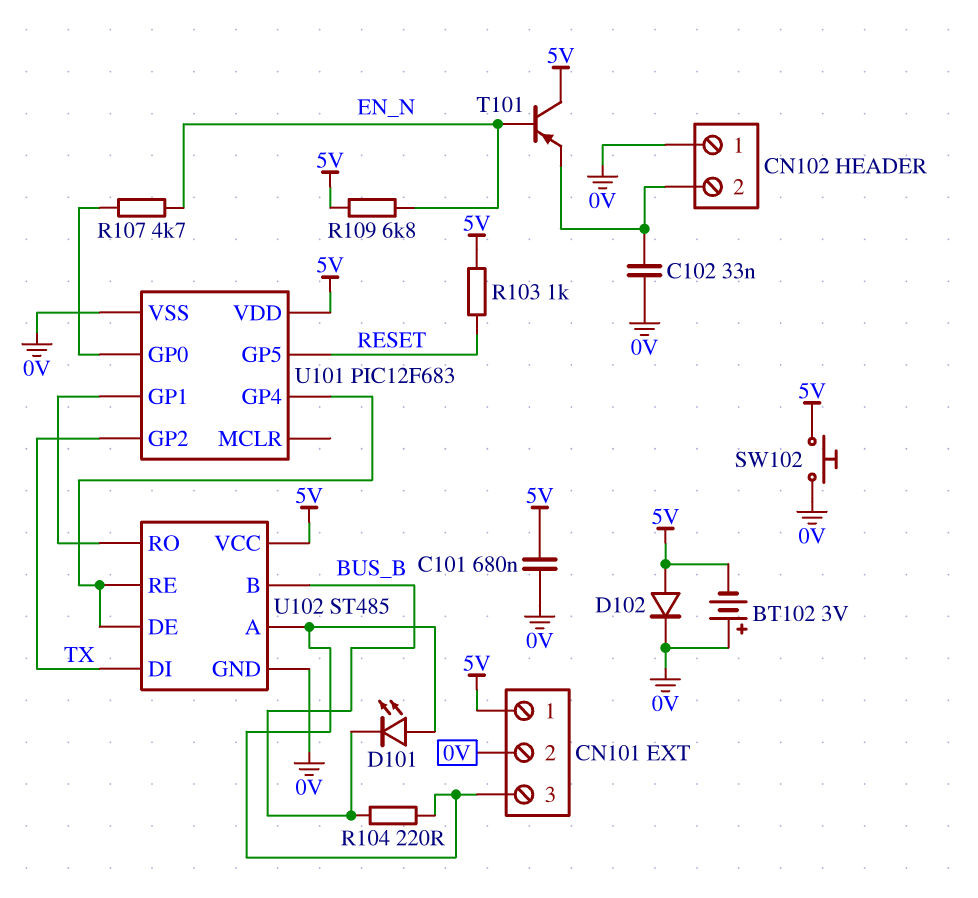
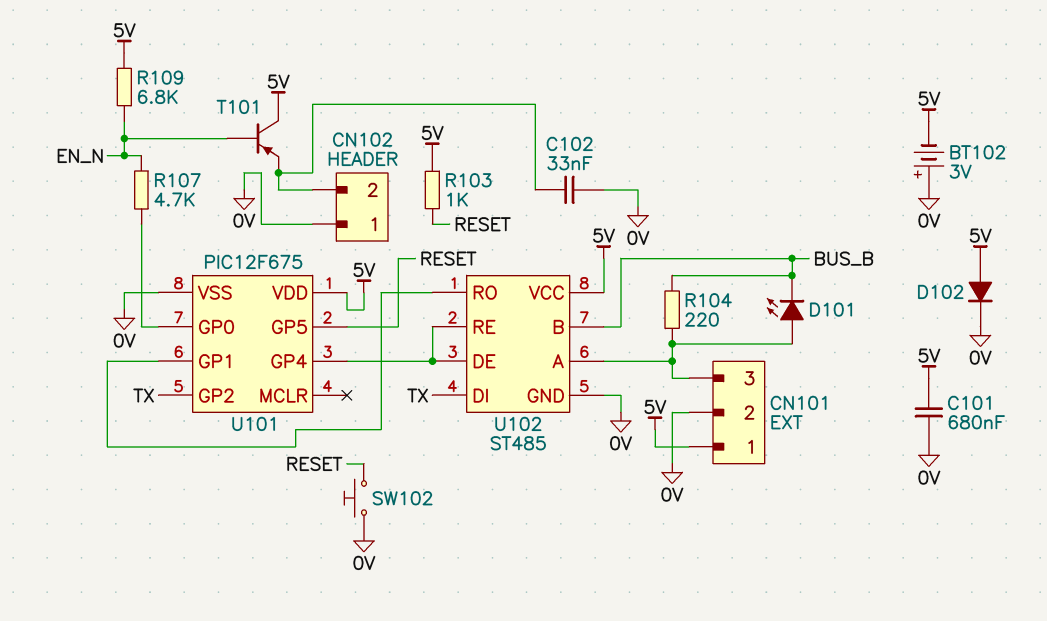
SW102: button (0V, 5V) -> button (0V, RESET)
U101: PIC12F683 -> PIC12F675

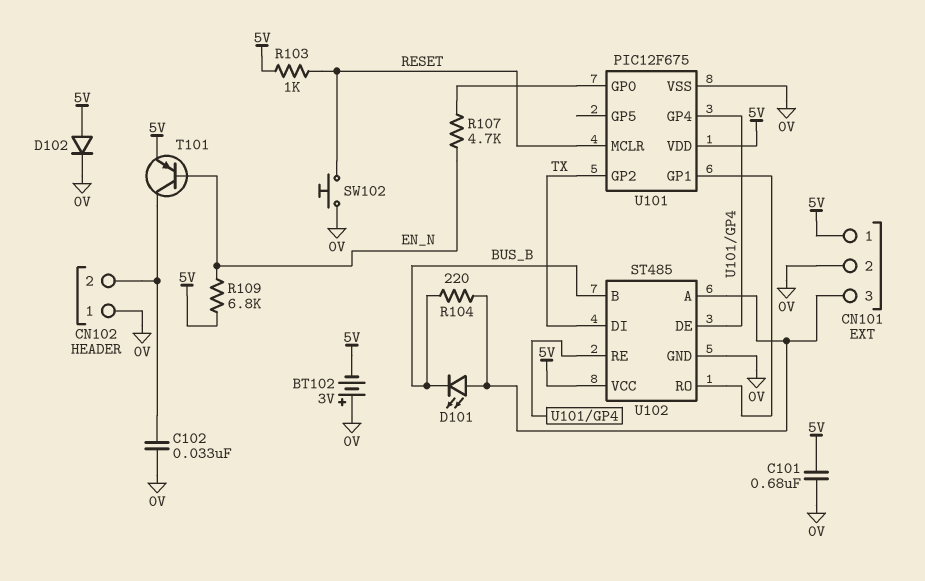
T101: PNP (B EN_N, C 5V, E CN102/2) -> PNP (B EN_N, C CN102/2, E 5V)
U101 pin GP5: RESET -> none
U101 pin MCLR: none -> RESET

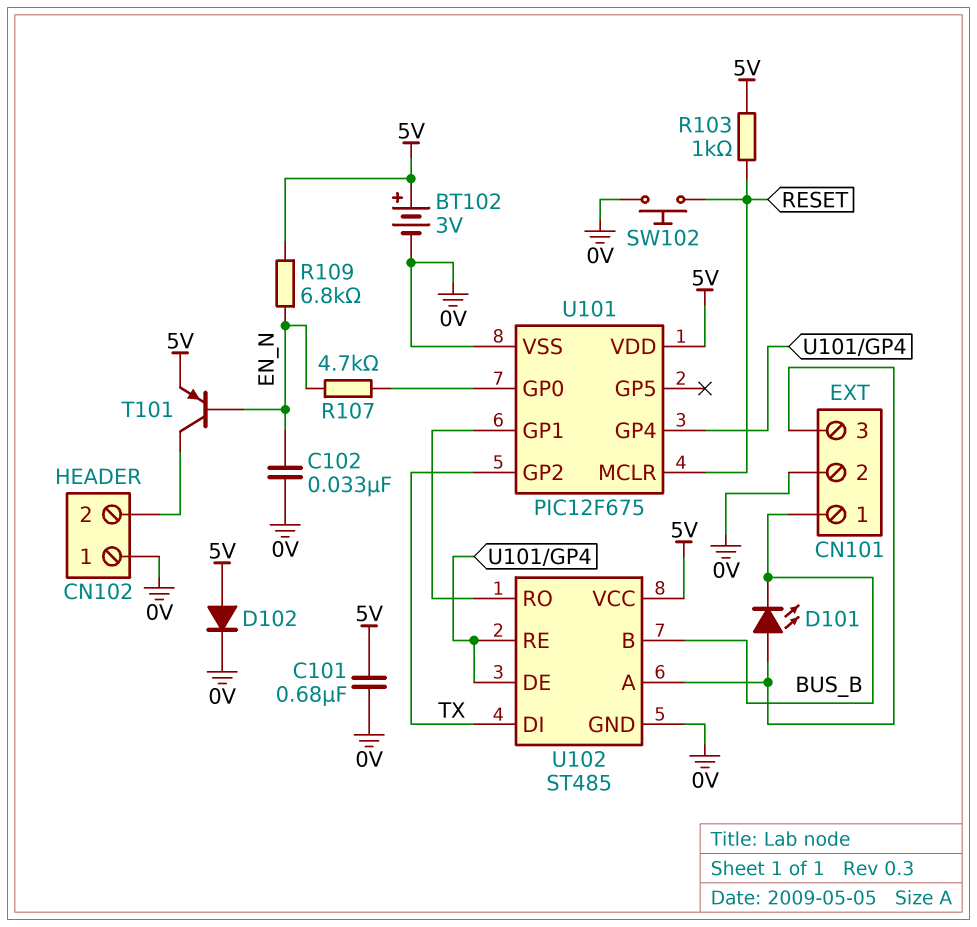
BT102: 3V (plus 0V, minus 5V) -> 3V (plus 5V, minus 0V)
C102: 33nF (0V, CN102/2) -> 33nF (0V, EN_N)
CN101 pin 1: 5V -> BUS_B
R104: 220 (BUS_B, CN101/3) -> none

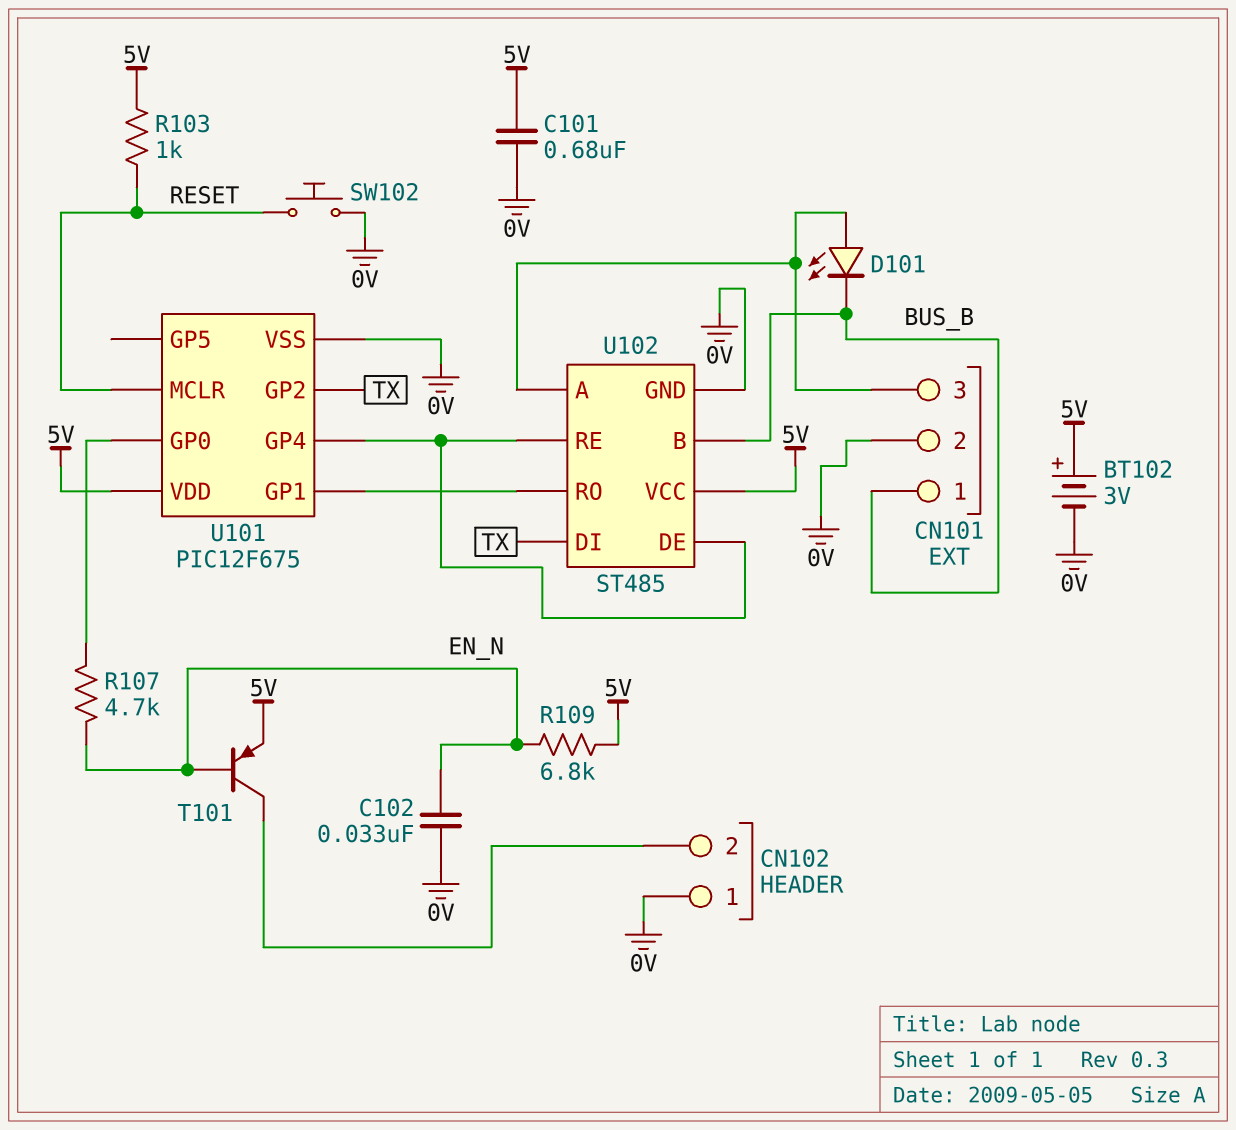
D102: diode (A 5V, K 0V) -> none

